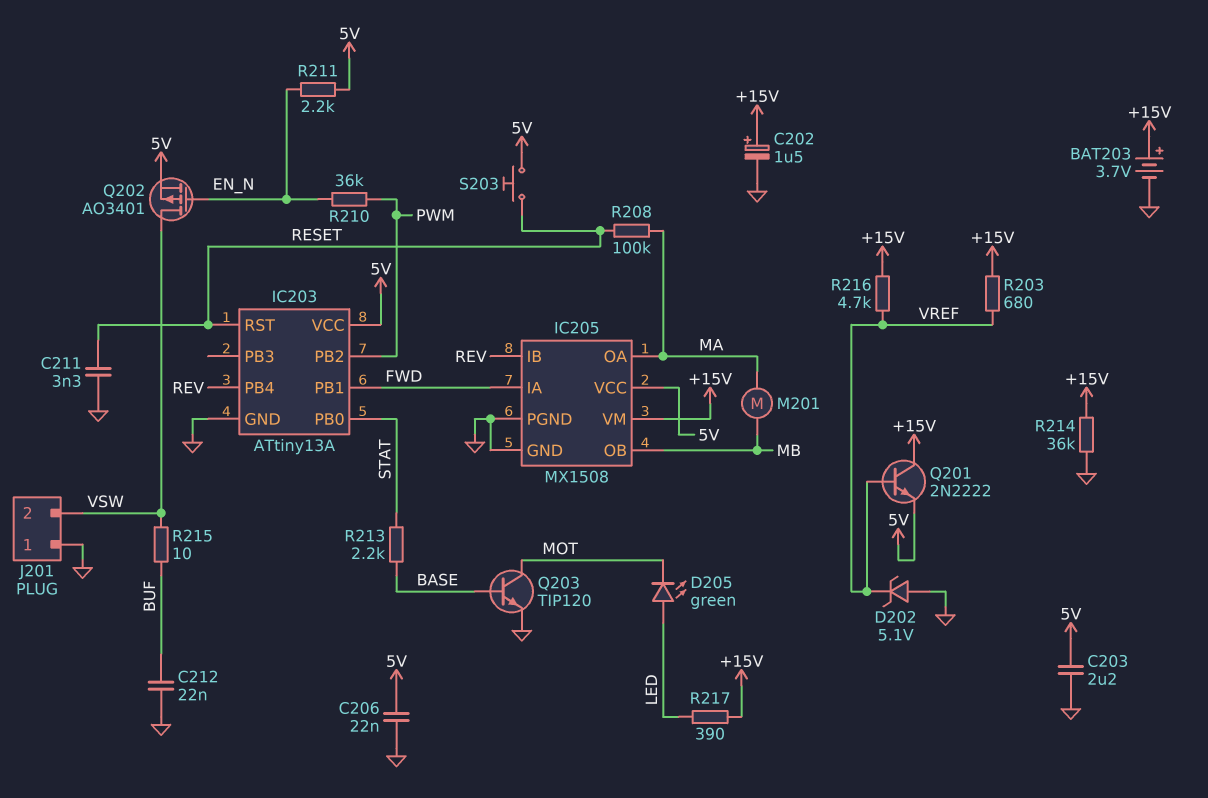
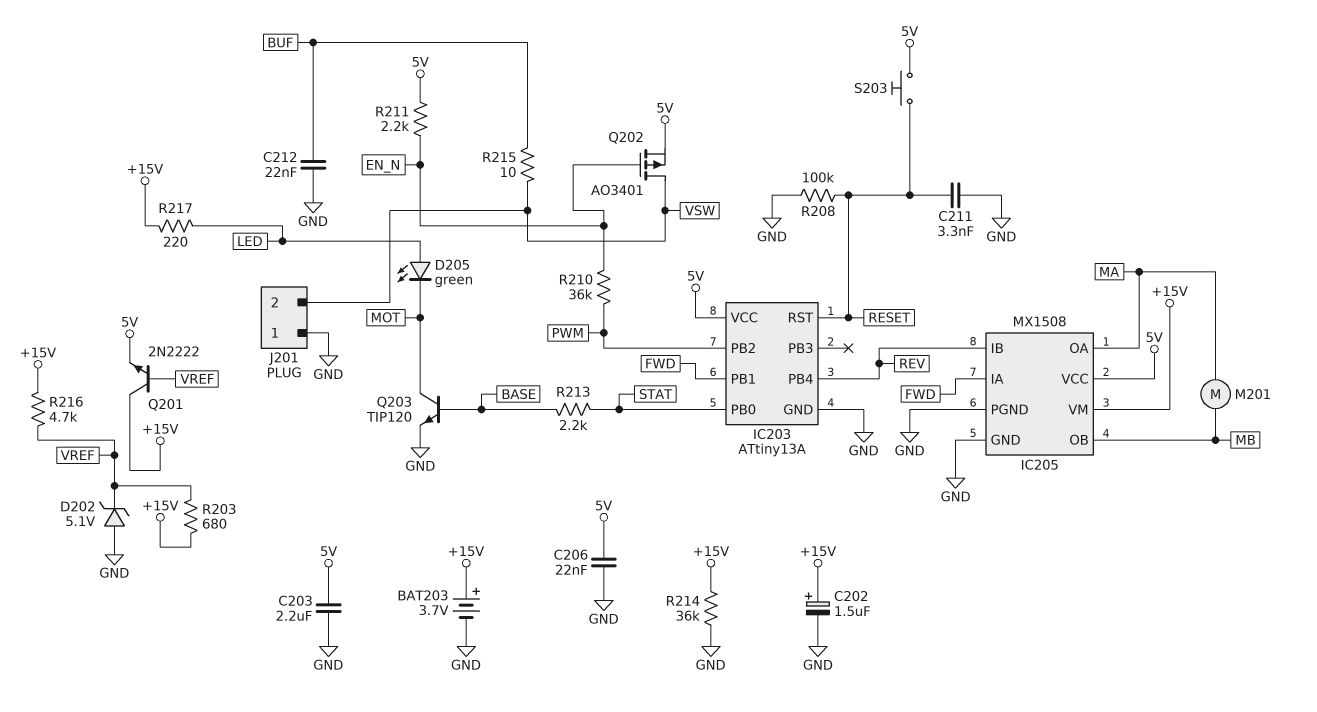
R208: 100k (MA, RESET) -> 100k (GND, RESET)
R217: 390 (+15V, LED) -> 220 (+15V, LED)

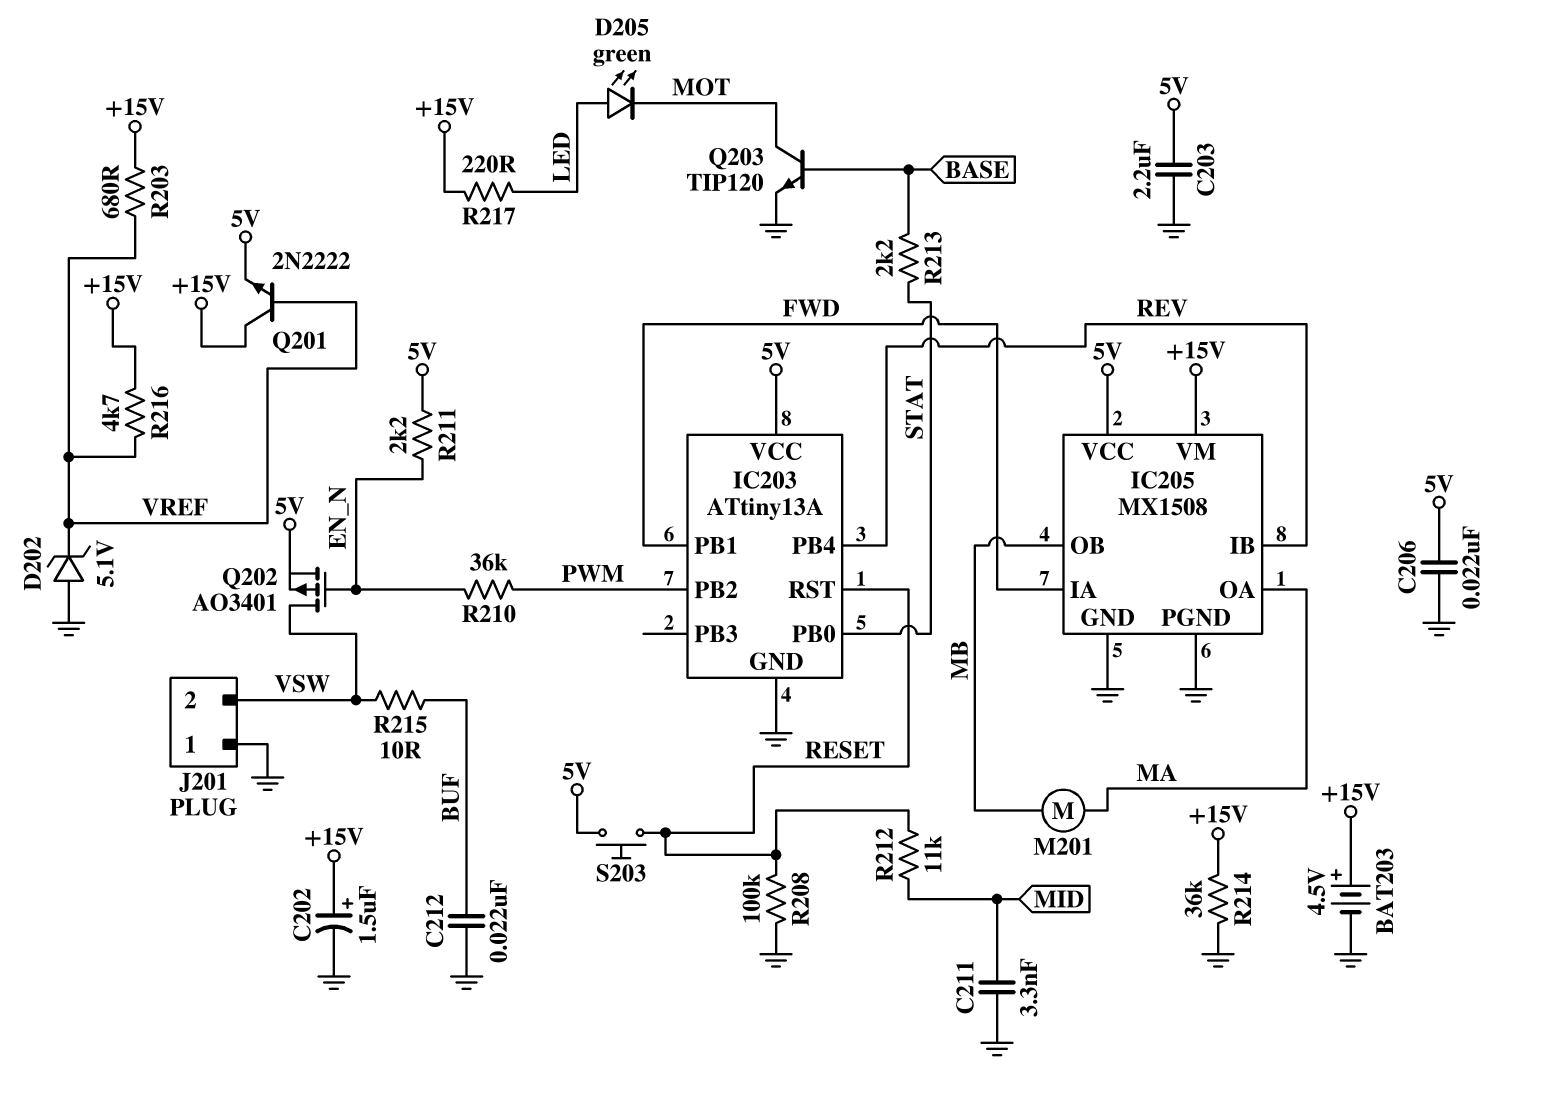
BAT203: 3.7V (plus +15V, minus GND) -> 4.5V (plus +15V, minus GND)
C211: 3.3nF (GND, RESET) -> 3.3nF (GND, MID)
R212: none -> 11k (MID, RESET)

